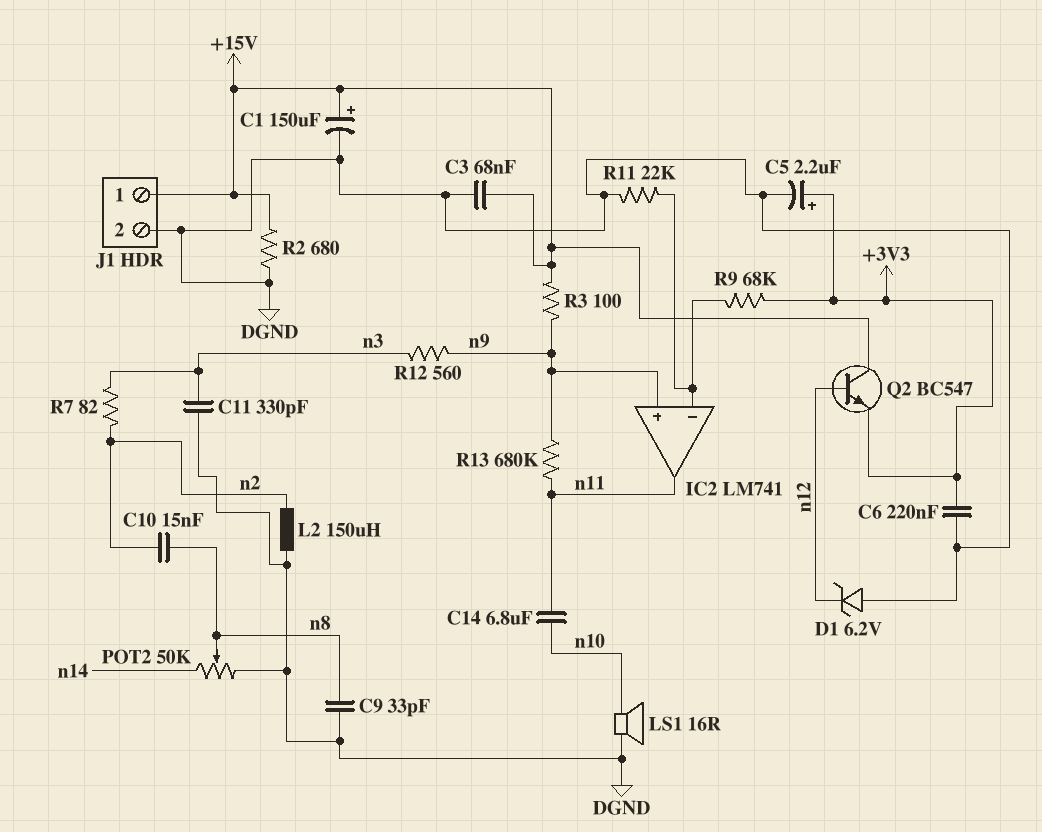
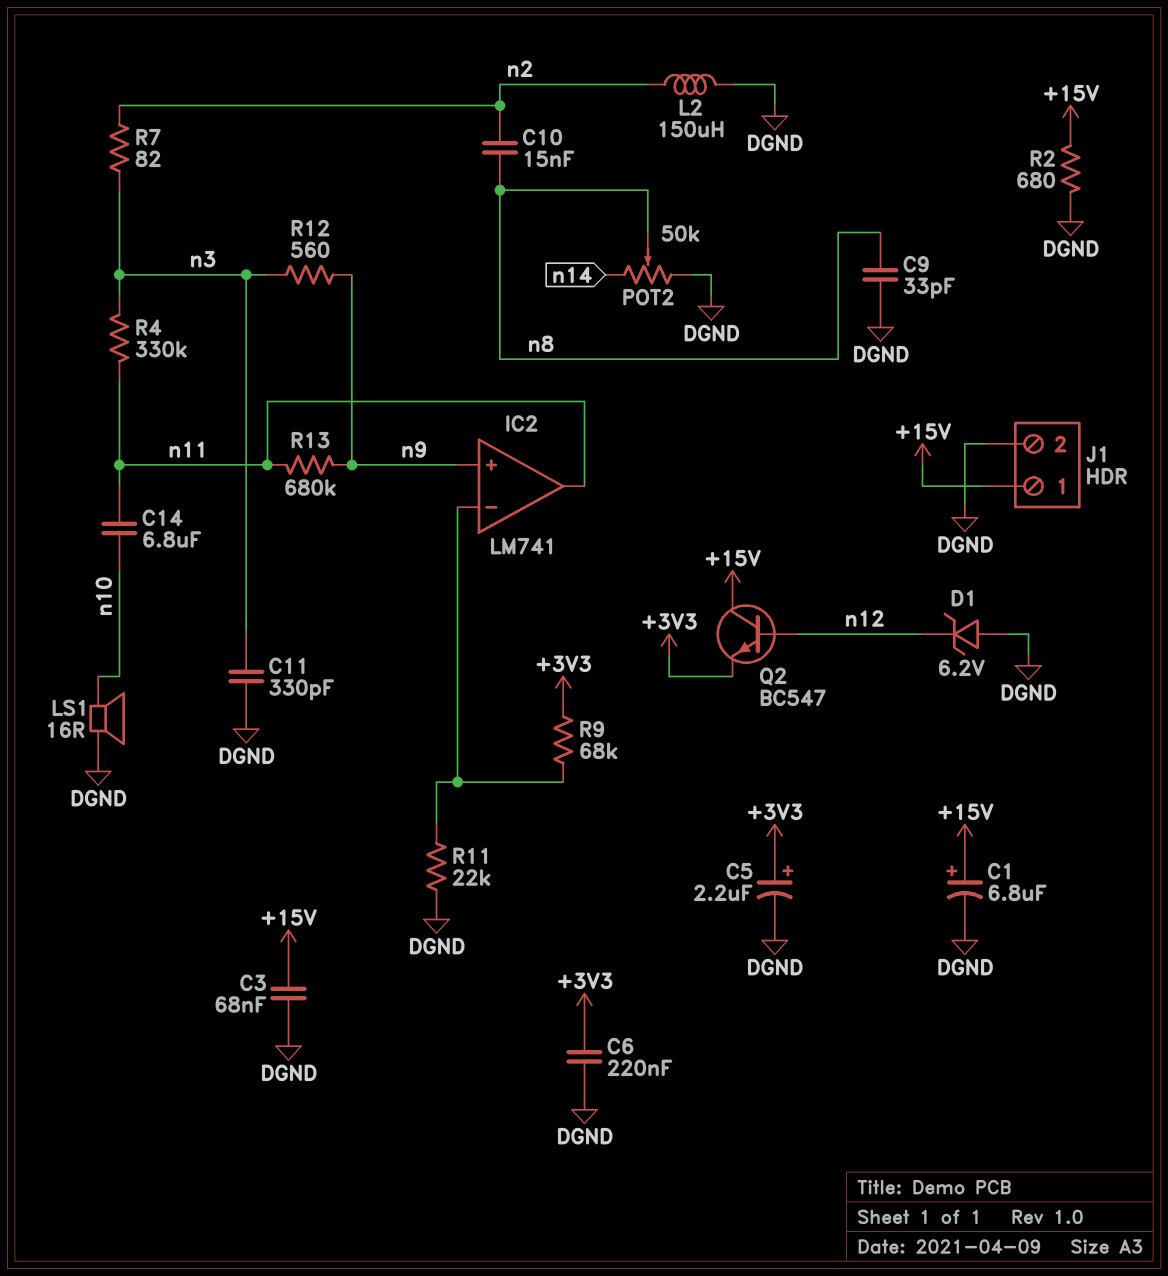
C1: 150uF (plus +15V, minus DGND) -> 6.8uF (plus +15V, minus DGND)
R3: 100 (+15V, n9) -> none
R4: none -> 330k (n3, n11)

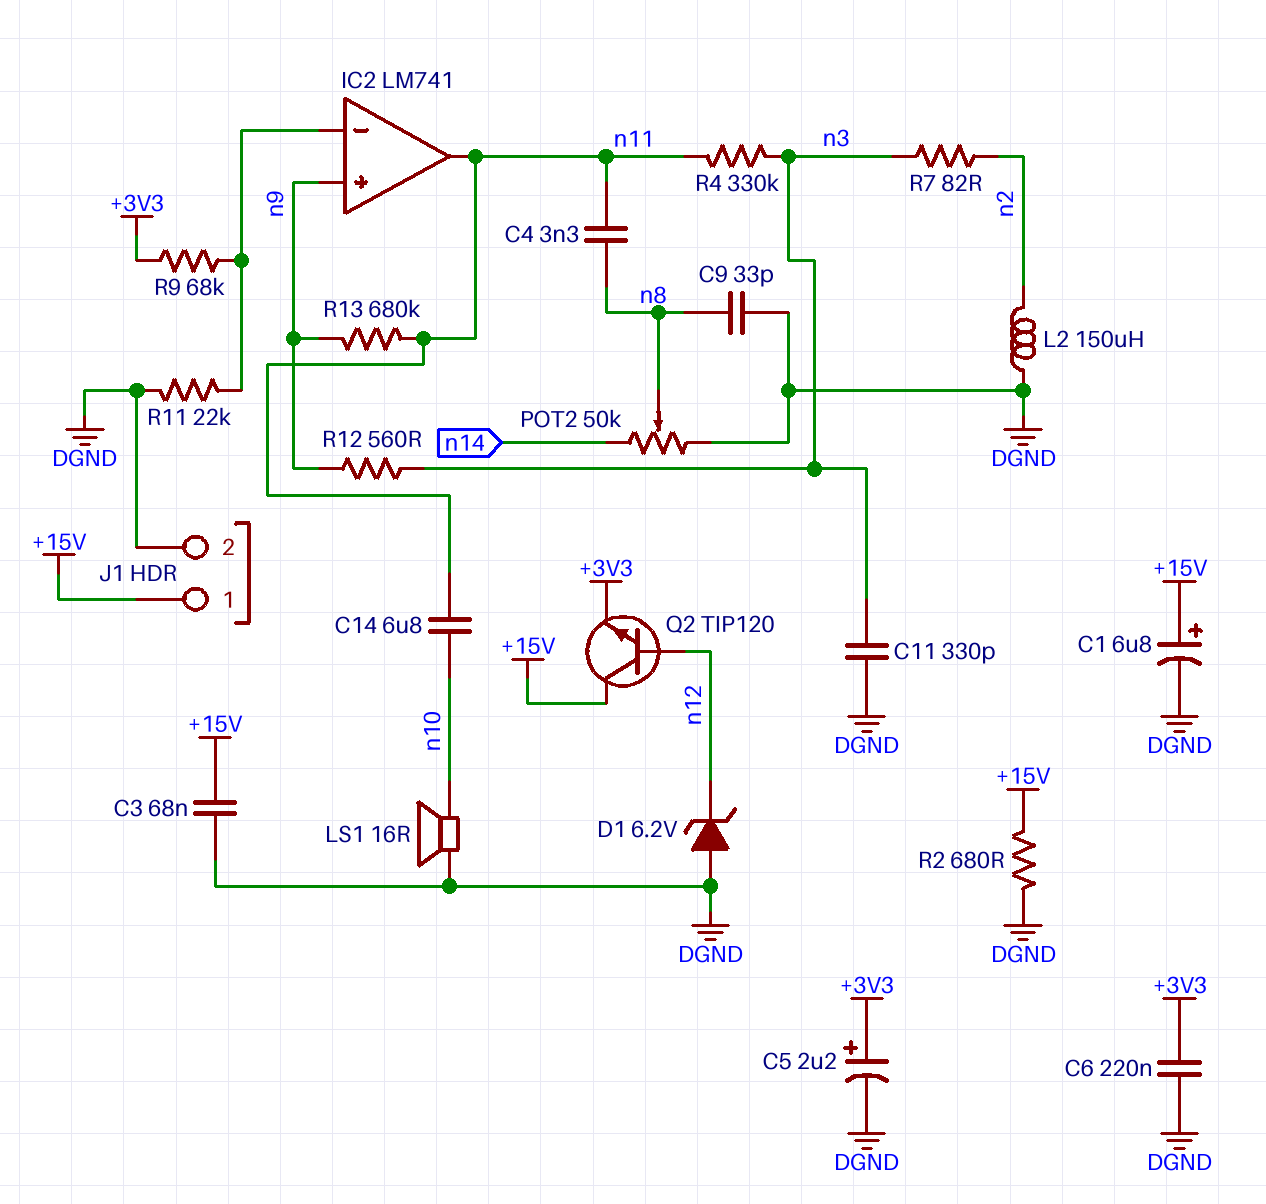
C4: none -> 3.3nF (n8, n11)
C10: 15nF (n2, n8) -> none
Q2: NPN BC547 (B n12, C +15V, E +3V3) -> NPN TIP120 (B n12, C +15V, E +3V3)

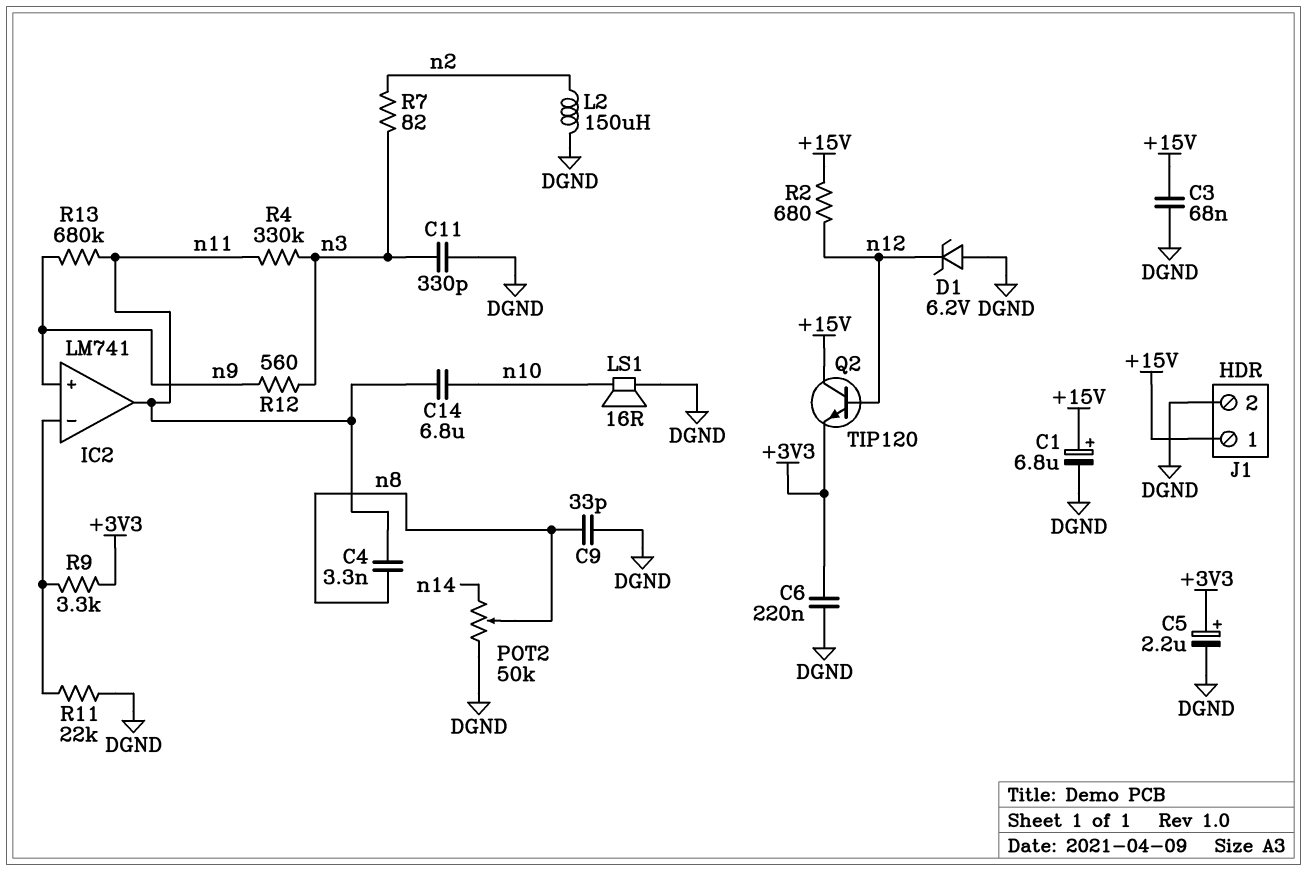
R2: 680 (+15V, DGND) -> 680 (+15V, n12)
R9: 68k (+3V3, IC2/in-) -> 3.3k (+3V3, IC2/in-)

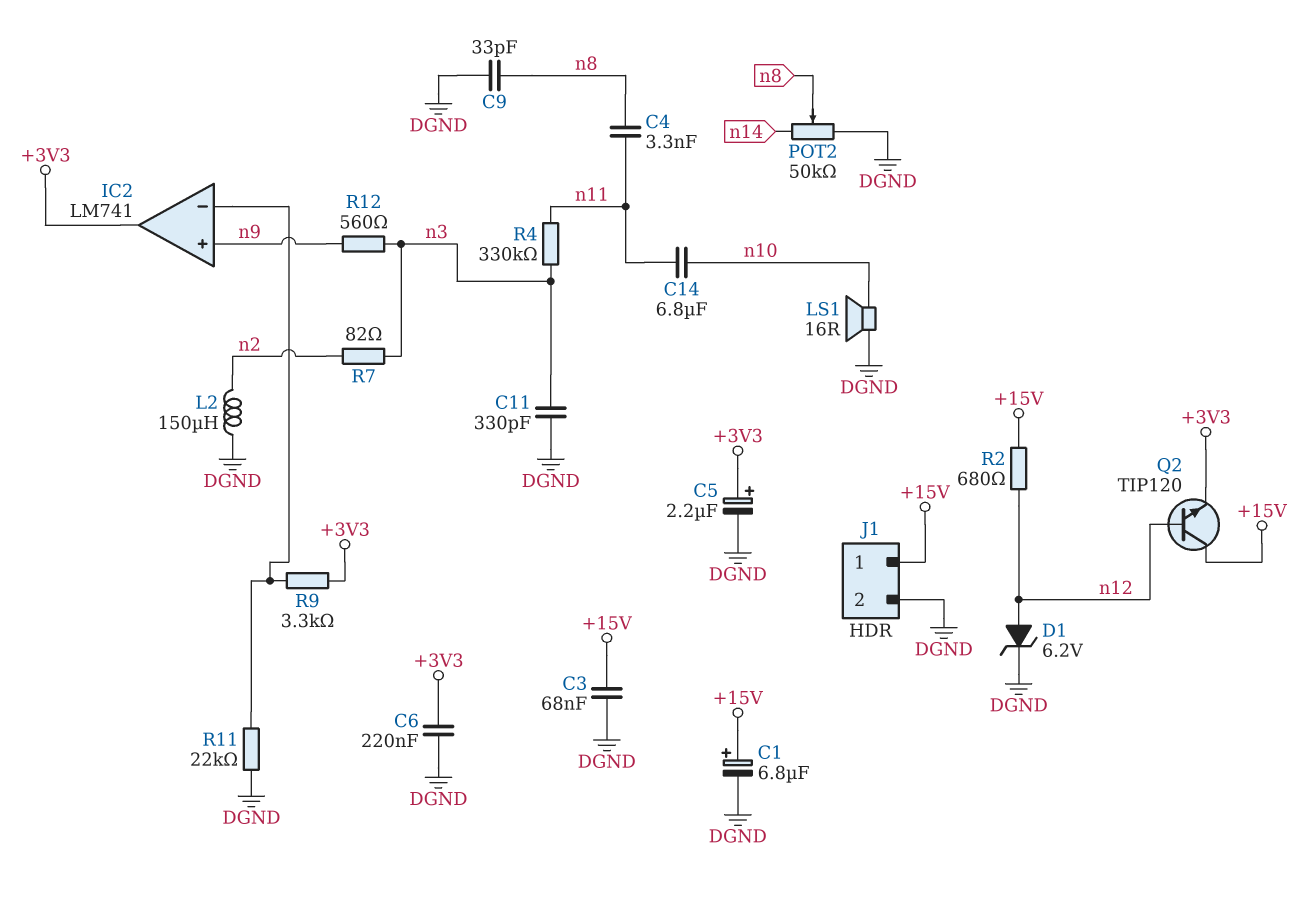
D1: zener 6.2V (A DGND, K n12) -> zener 6.2V (A n12, K DGND)
IC2 pin out: n11 -> +3V3
R13: 680k (n9, n11) -> none

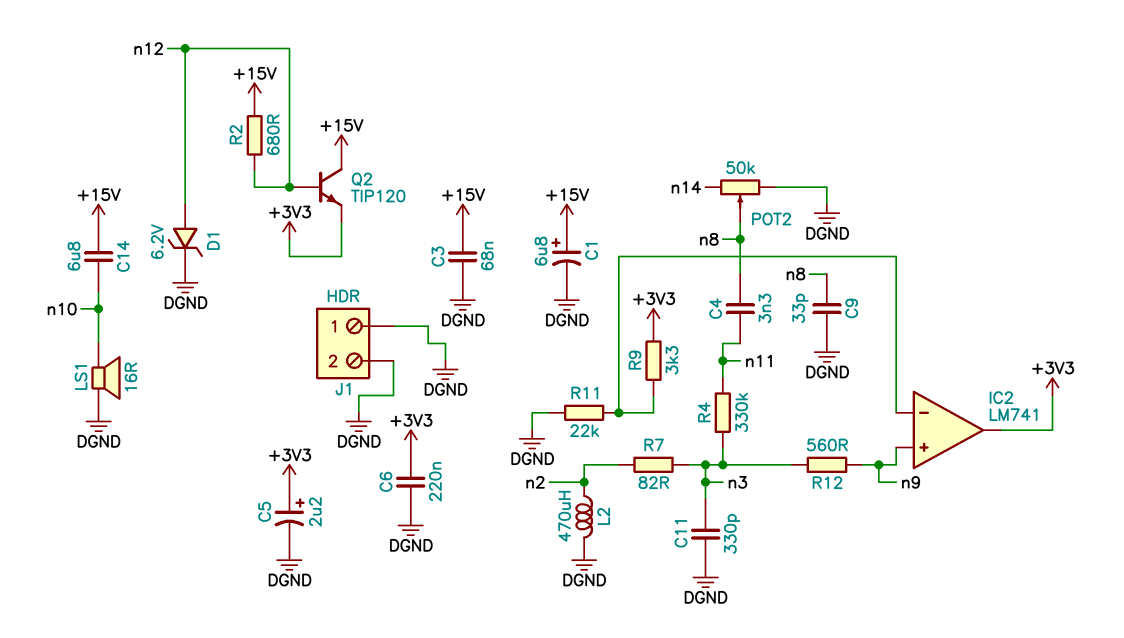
C14: 6.8uF (n10, n11) -> 6.8uF (+15V, n10)
J1 pin 1: +15V -> DGND
L2: 150uH (DGND, n2) -> 470uH (DGND, n2)

